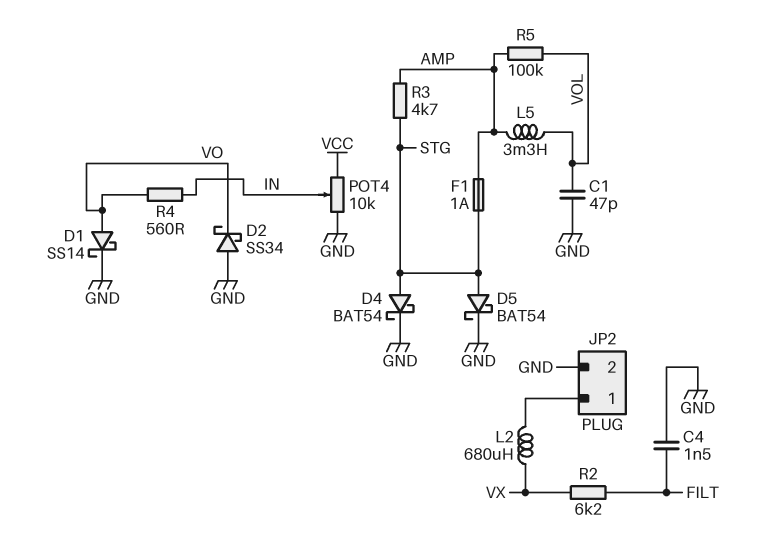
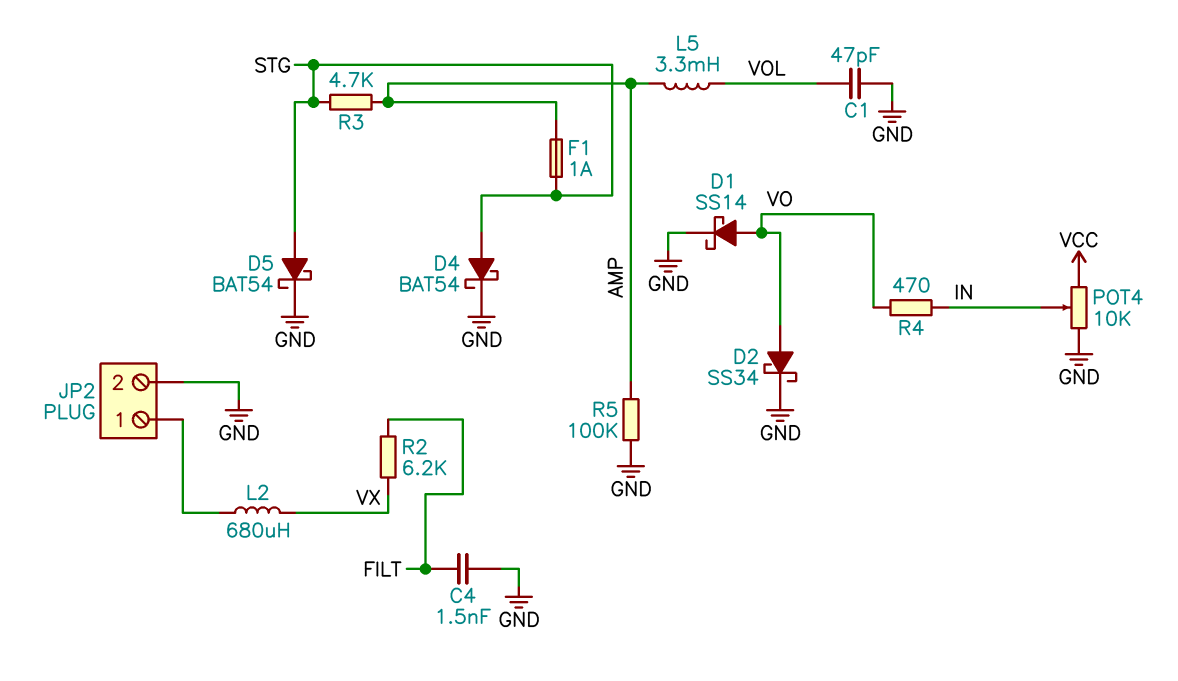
D2: schottky SS34 (A GND, K VO) -> schottky SS34 (A VO, K GND)
R4: 560 (IN, VO) -> 470 (IN, VO)
R5: 100k (AMP, VOL) -> 100k (AMP, GND)

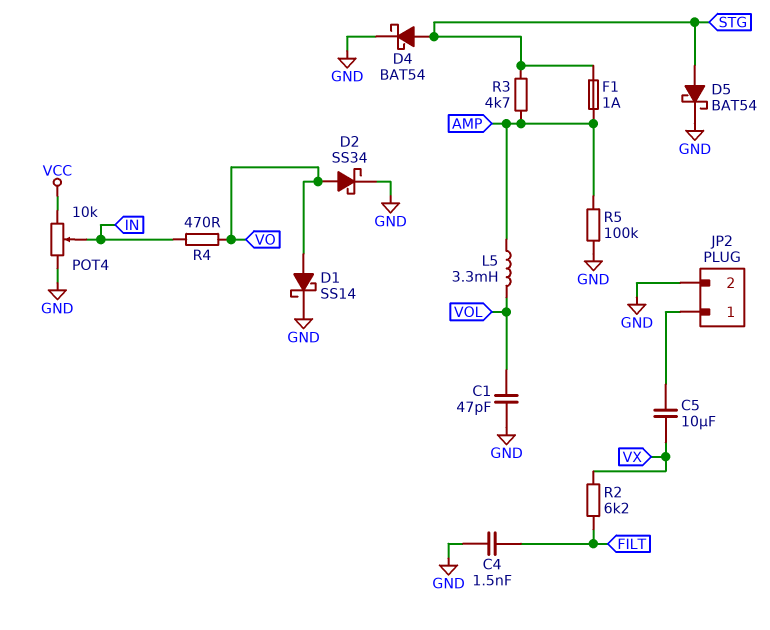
C5: none -> 10uF (JP2/1, VX)
L2: 680uH (JP2/1, VX) -> none

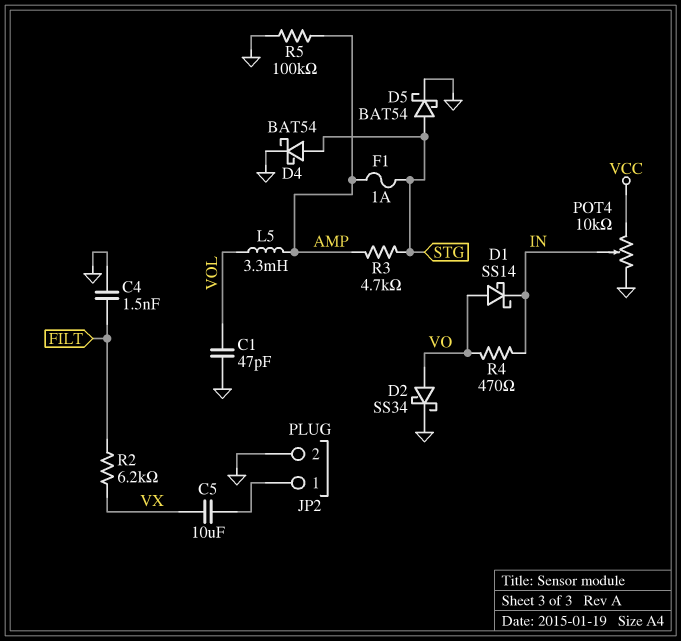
D1: schottky SS14 (A VO, K GND) -> schottky SS14 (A VO, K IN)

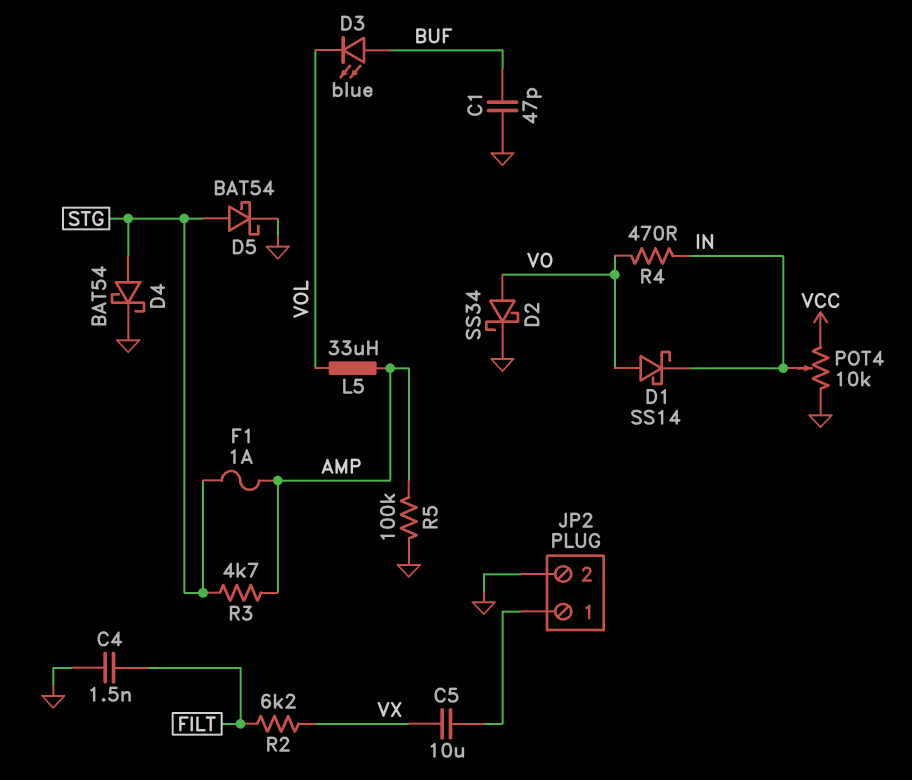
C1: 47pF (GND, VOL) -> 47pF (BUF, GND)
D3: none -> LED blue (A BUF, K VOL)
L5: 3.3mH (AMP, VOL) -> 33uH (AMP, VOL)

